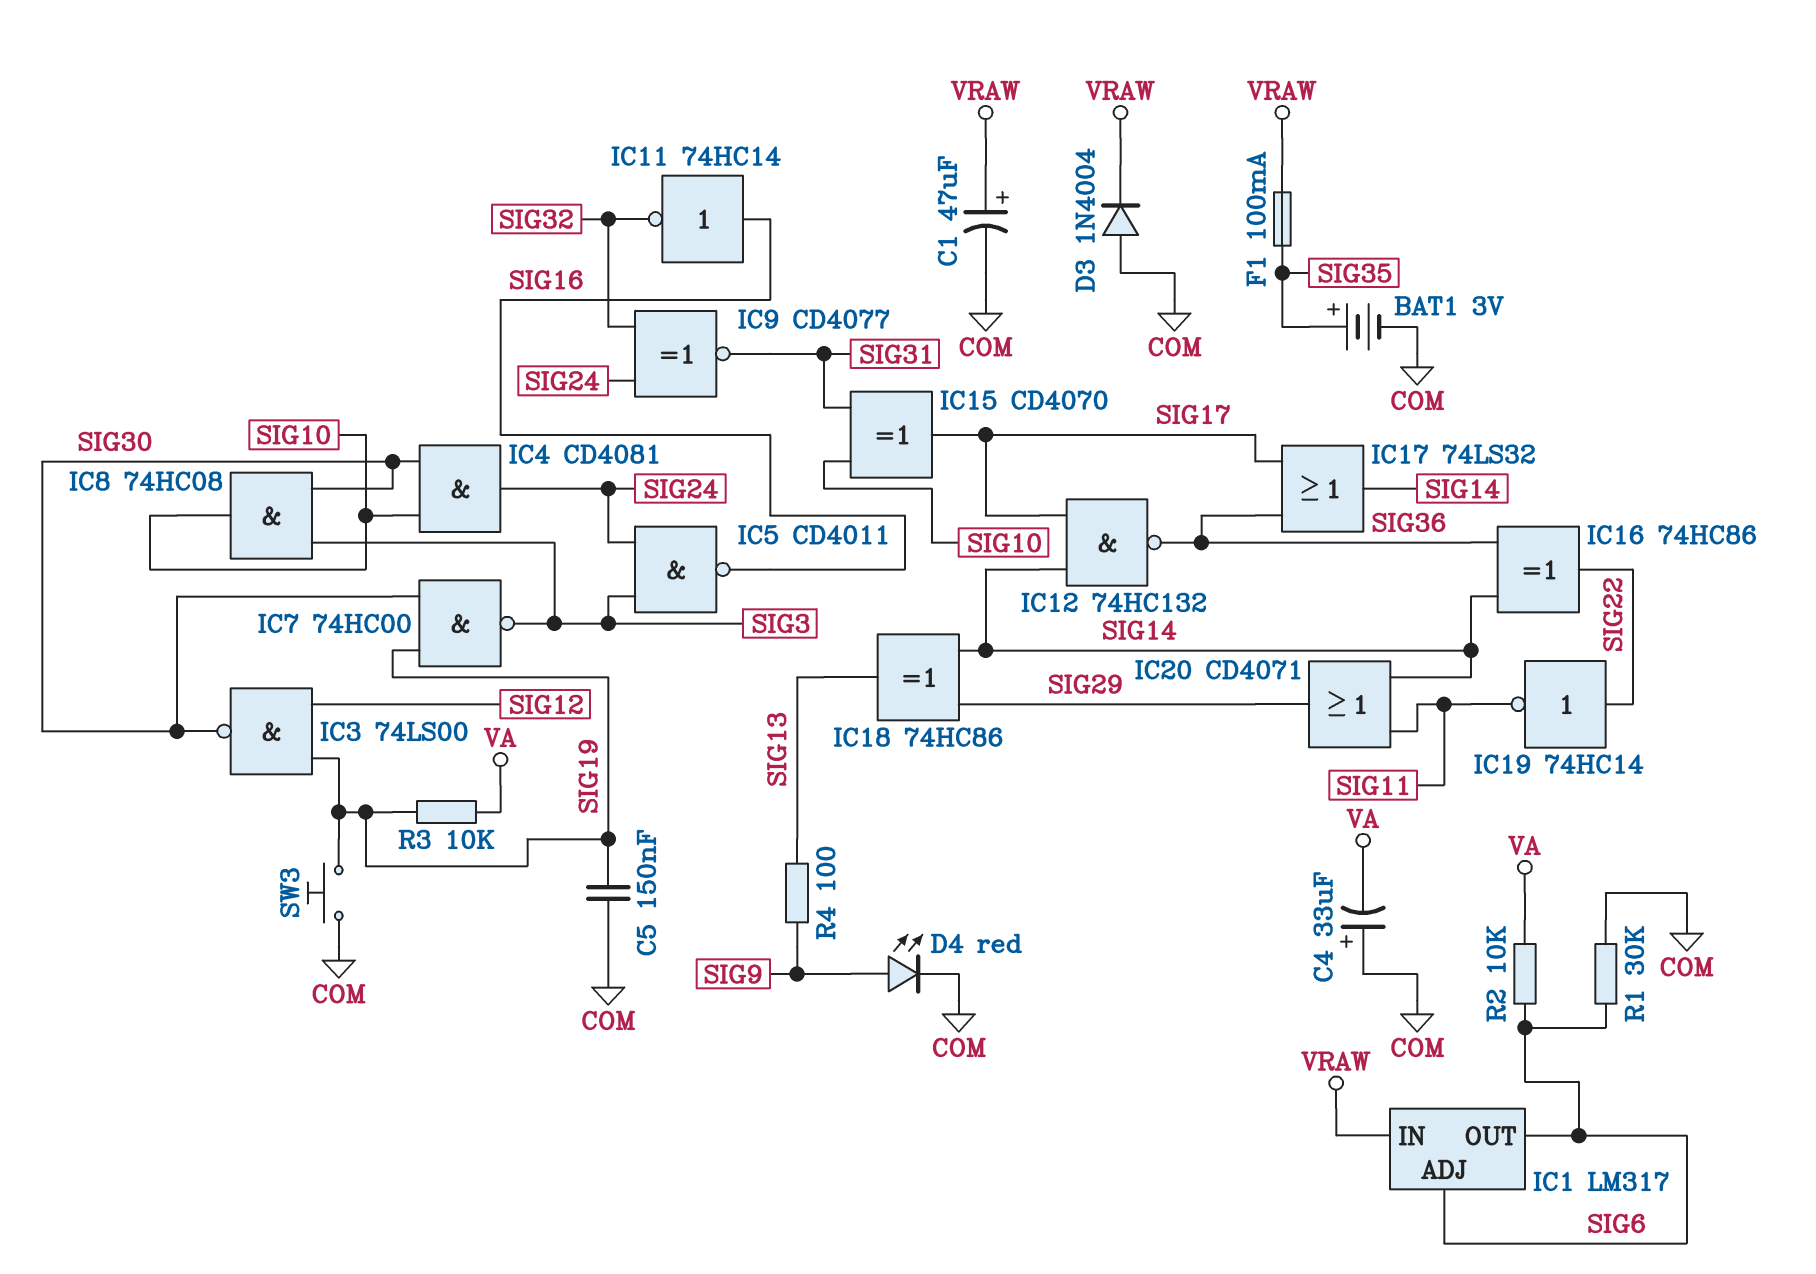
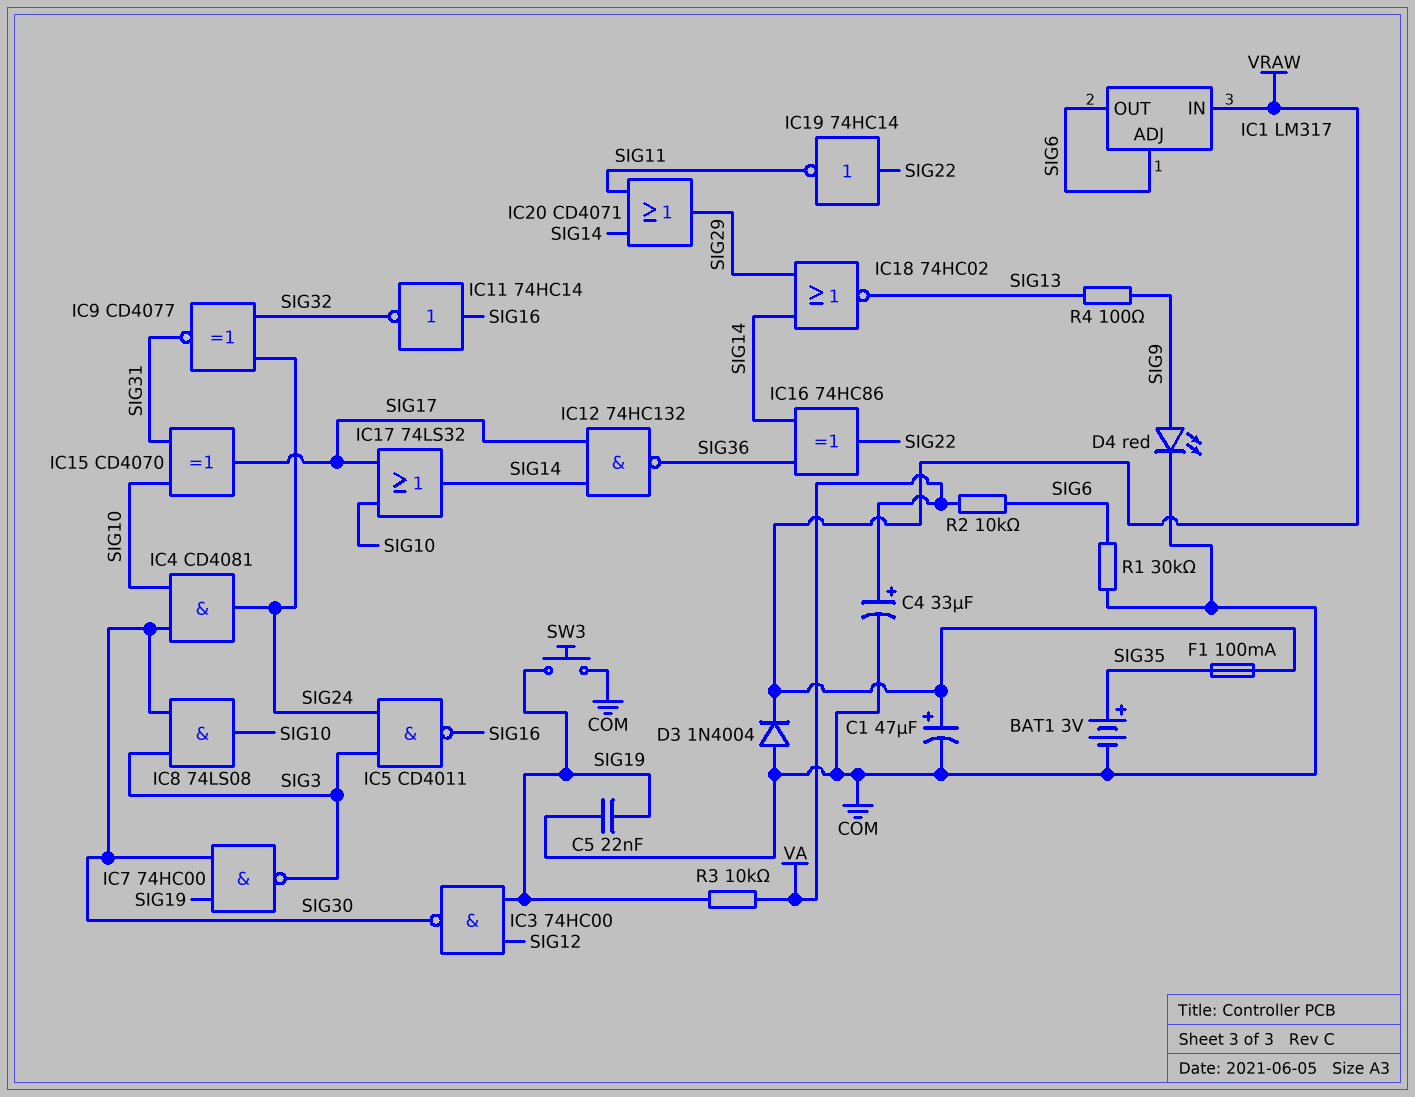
C4: 33uF (plus COM, minus VA) -> 33uF (plus VA, minus COM)
C5: 150nF (COM, SIG19) -> 22nF (COM, SIG19)
IC3: NAND 74LS00 (in SIG12, in SIG19, out SIG30) -> NAND 74HC00 (in SIG12, in SIG19, out SIG30)
IC8: AND 74HC08 (in SIG3, in SIG30, out SIG10) -> AND 74LS08 (in SIG3, in SIG30, out SIG10)
IC17: OR 74LS32 (in SIG17, in SIG36, out SIG14) -> OR 74LS32 (in SIG10, in SIG17, out SIG14)
IC18: XOR 74HC86 (in SIG14, in SIG29, out SIG13) -> NOR 74HC02 (in SIG14, in SIG29, out SIG13)

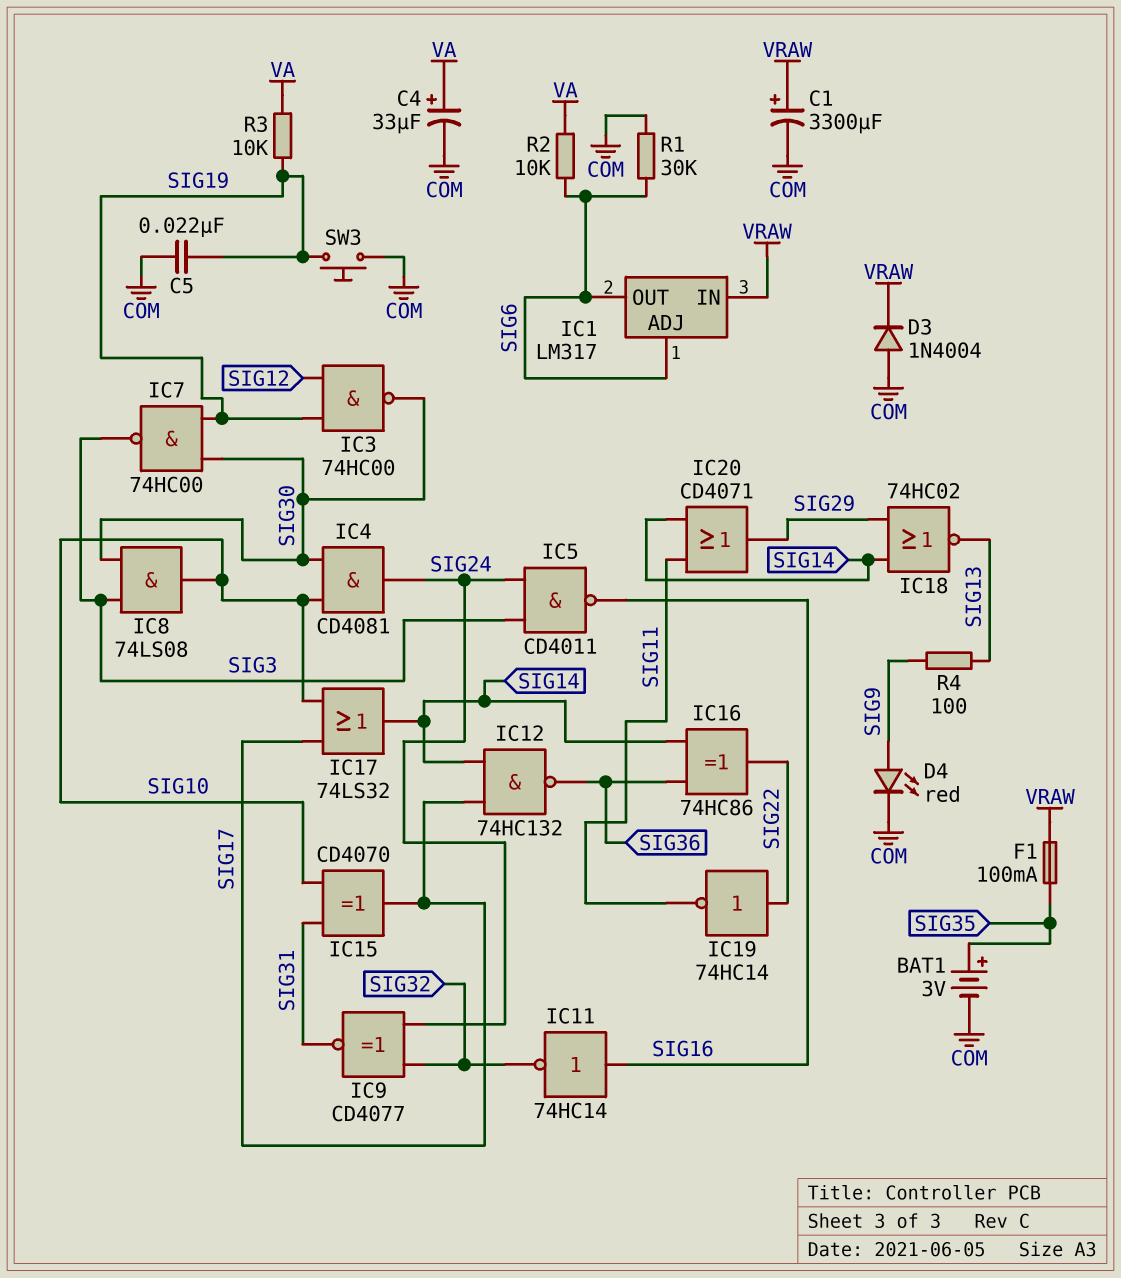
C1: 47uF (plus VRAW, minus COM) -> 3300uF (plus VRAW, minus COM)

